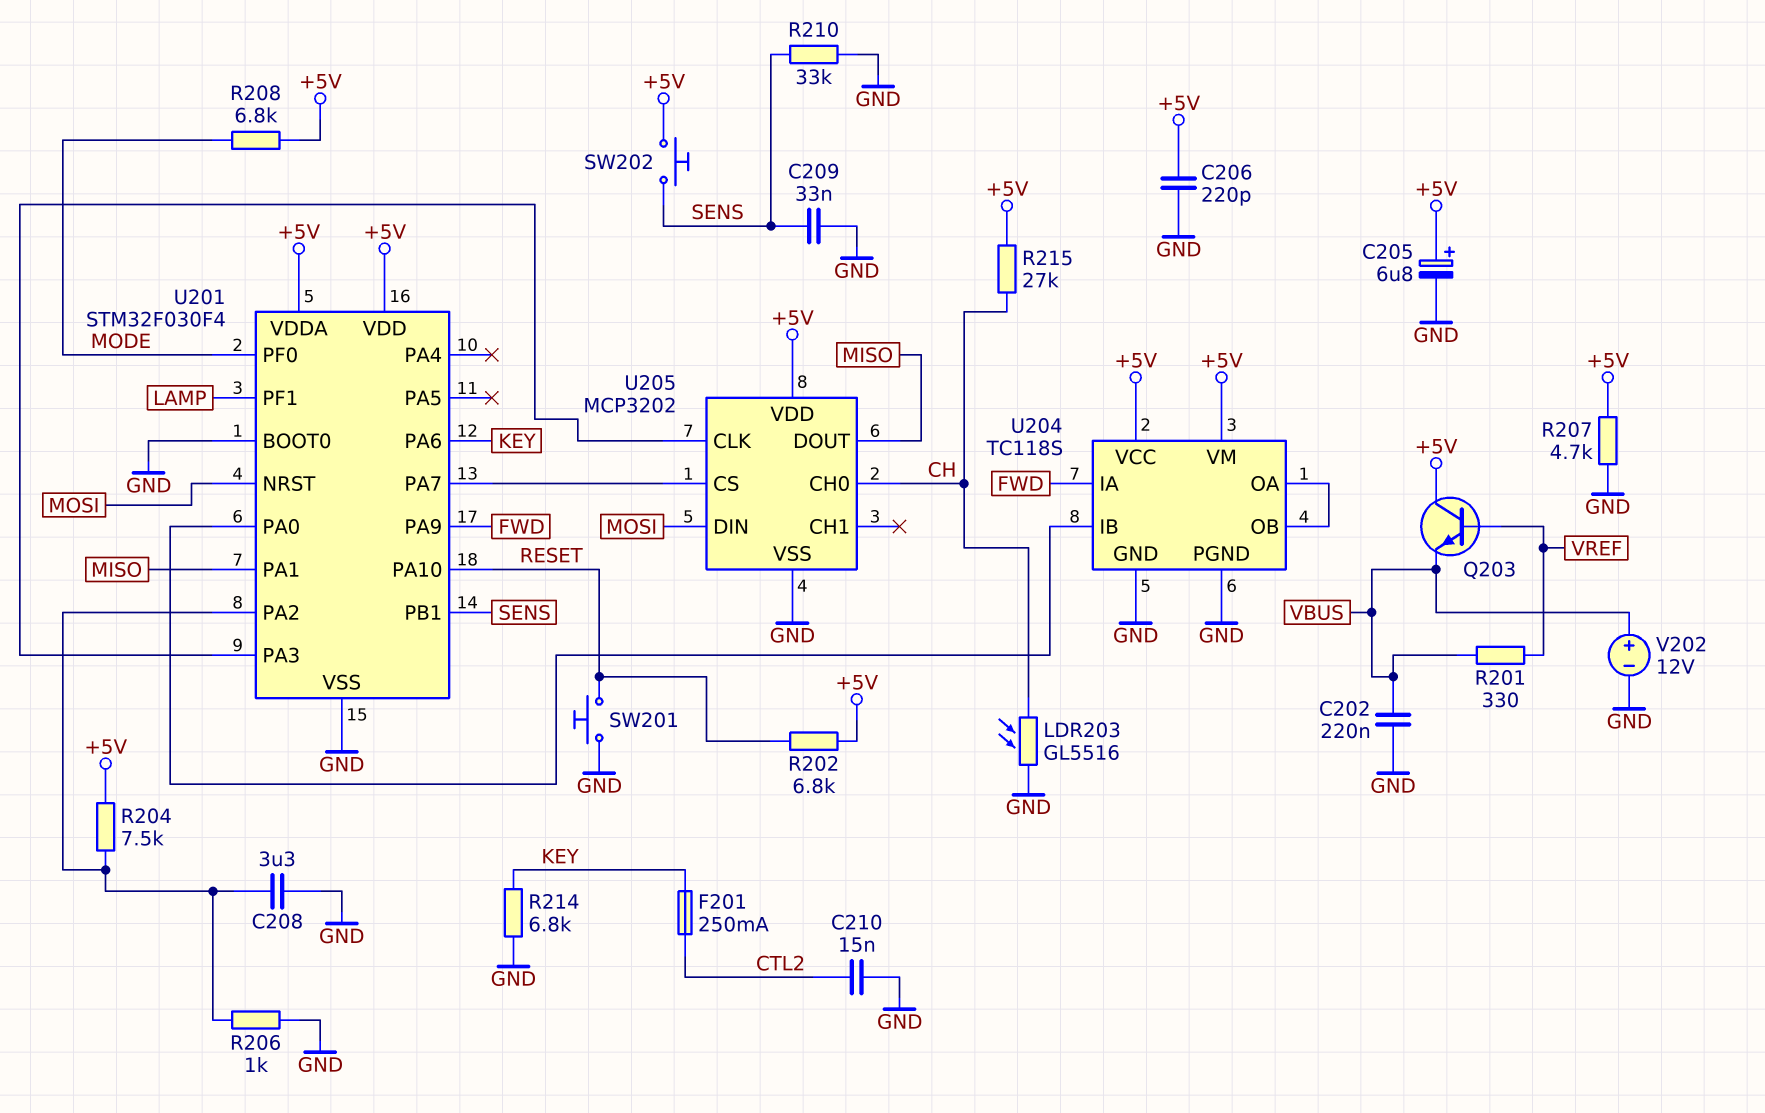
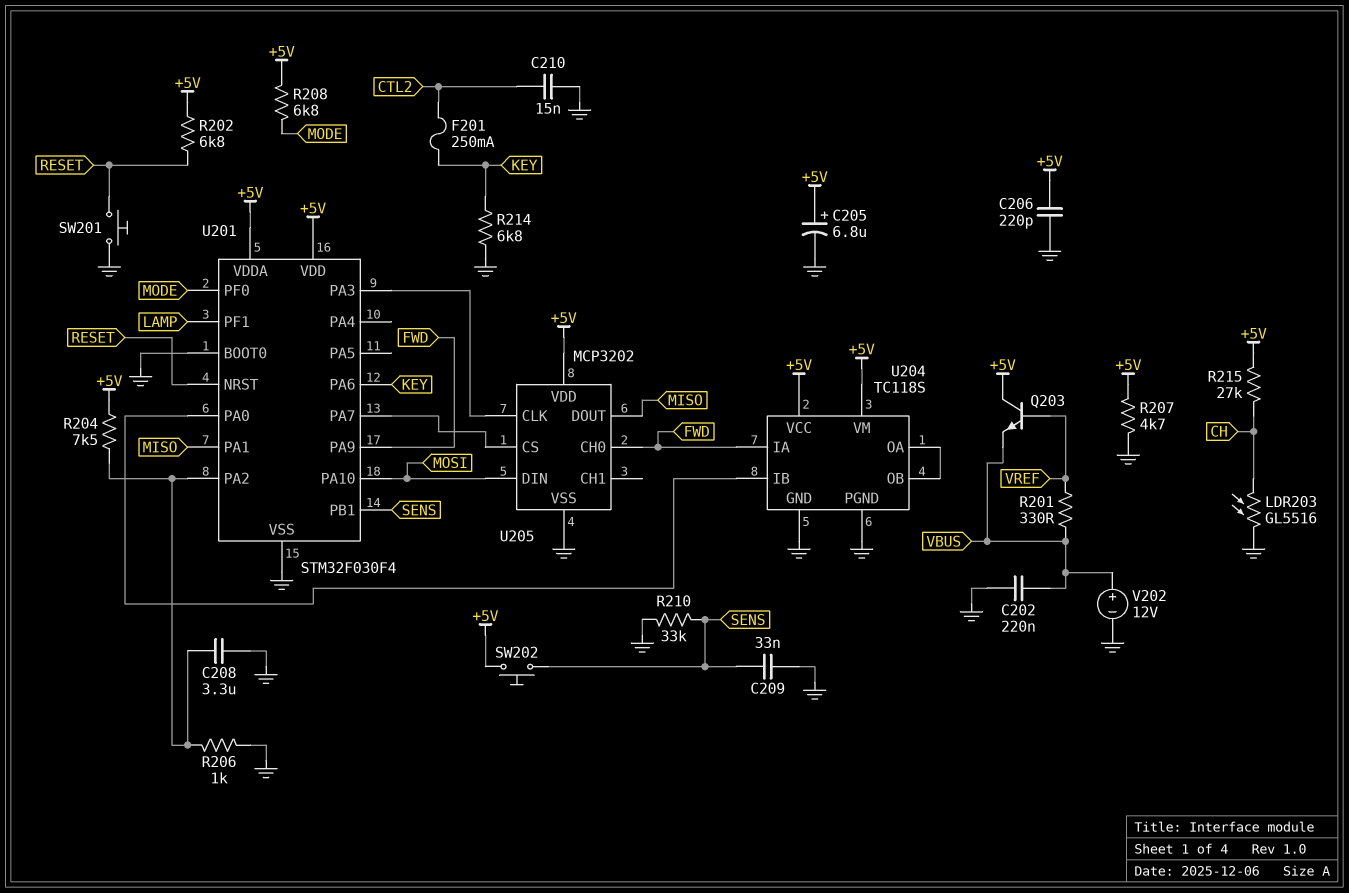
U201 pin NRST: MOSI -> RESET
U201 pin PA10: RESET -> MOSI
U205 pin CH0: CH -> FWD

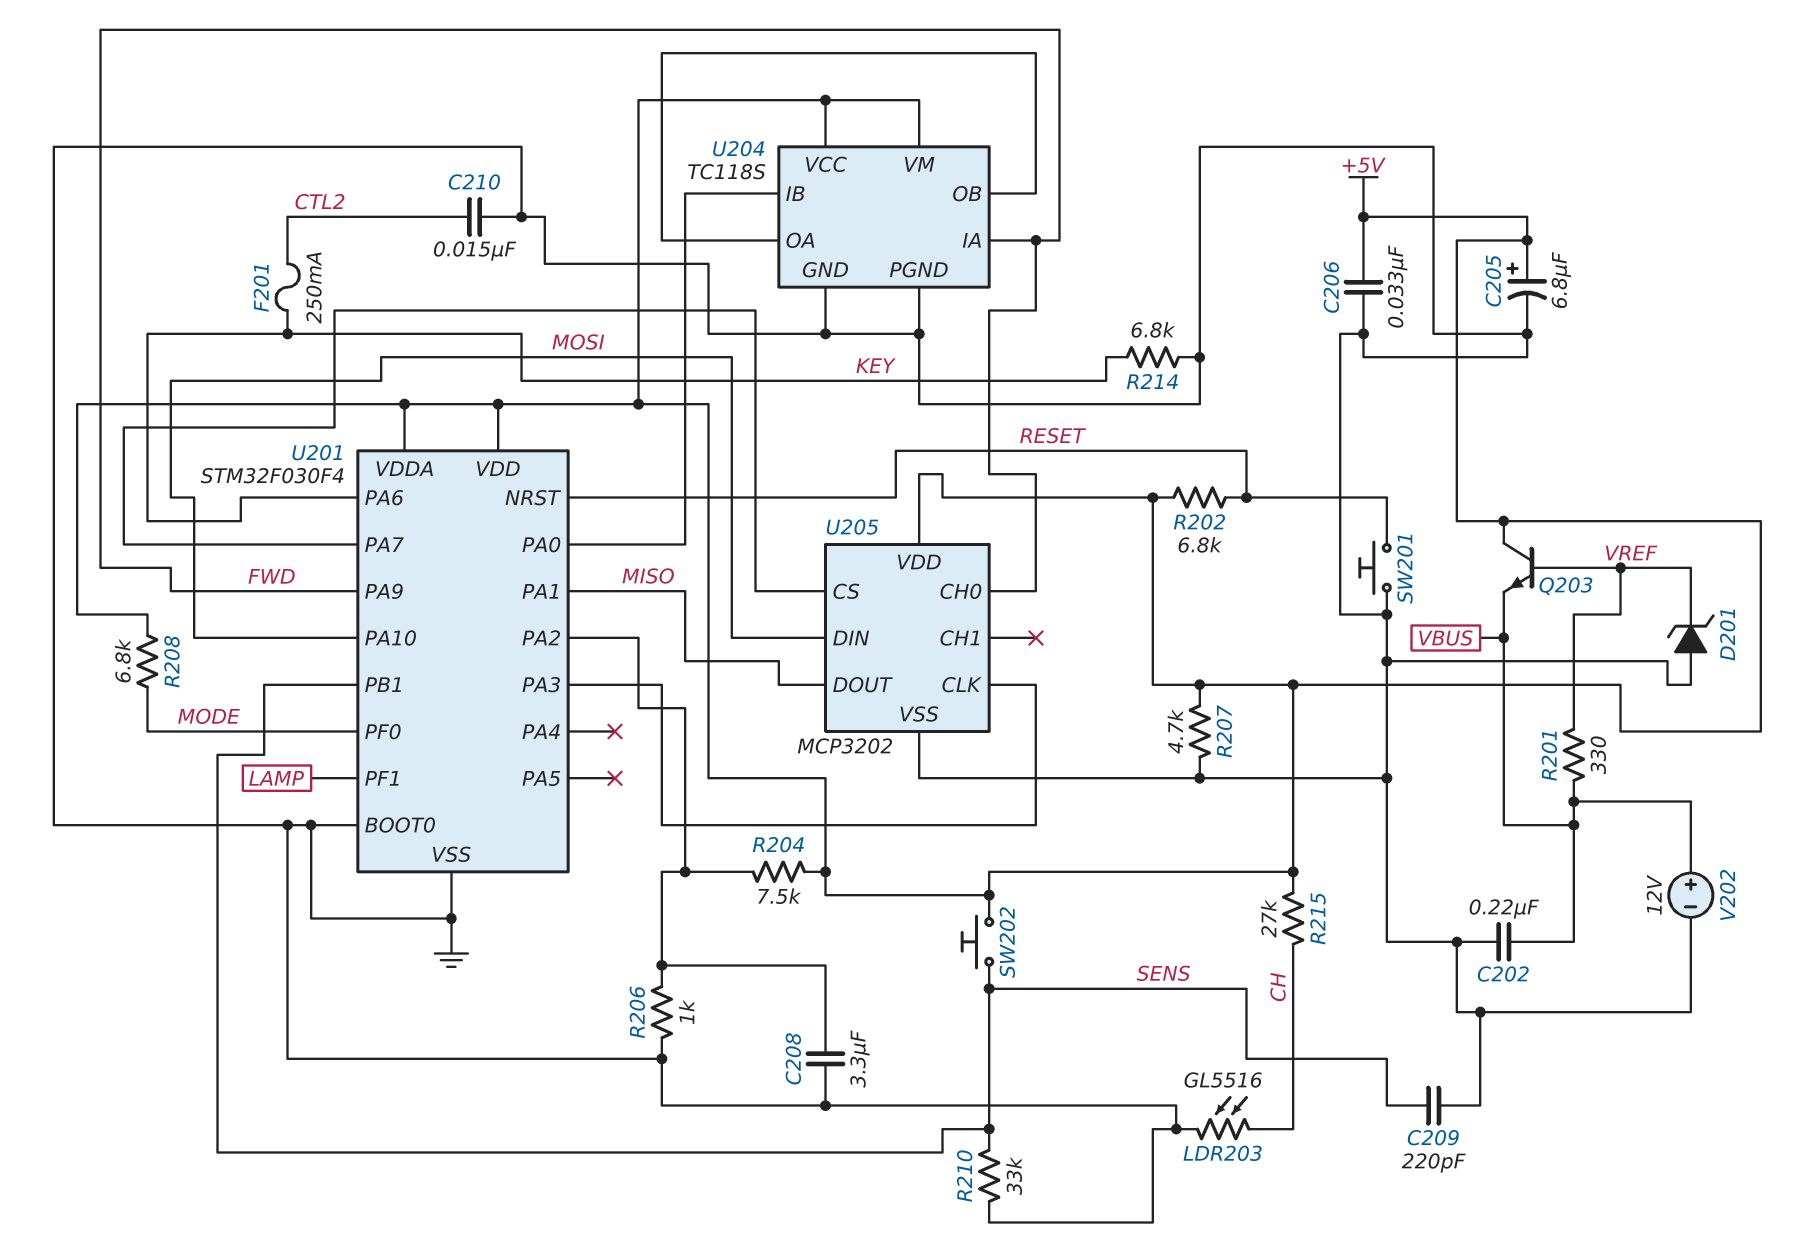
C206: 220pF (+5V, GND) -> 33nF (+5V, GND)
C209: 33nF (GND, SENS) -> 220pF (GND, SENS)
D201: none -> zener (A GND, K VREF)

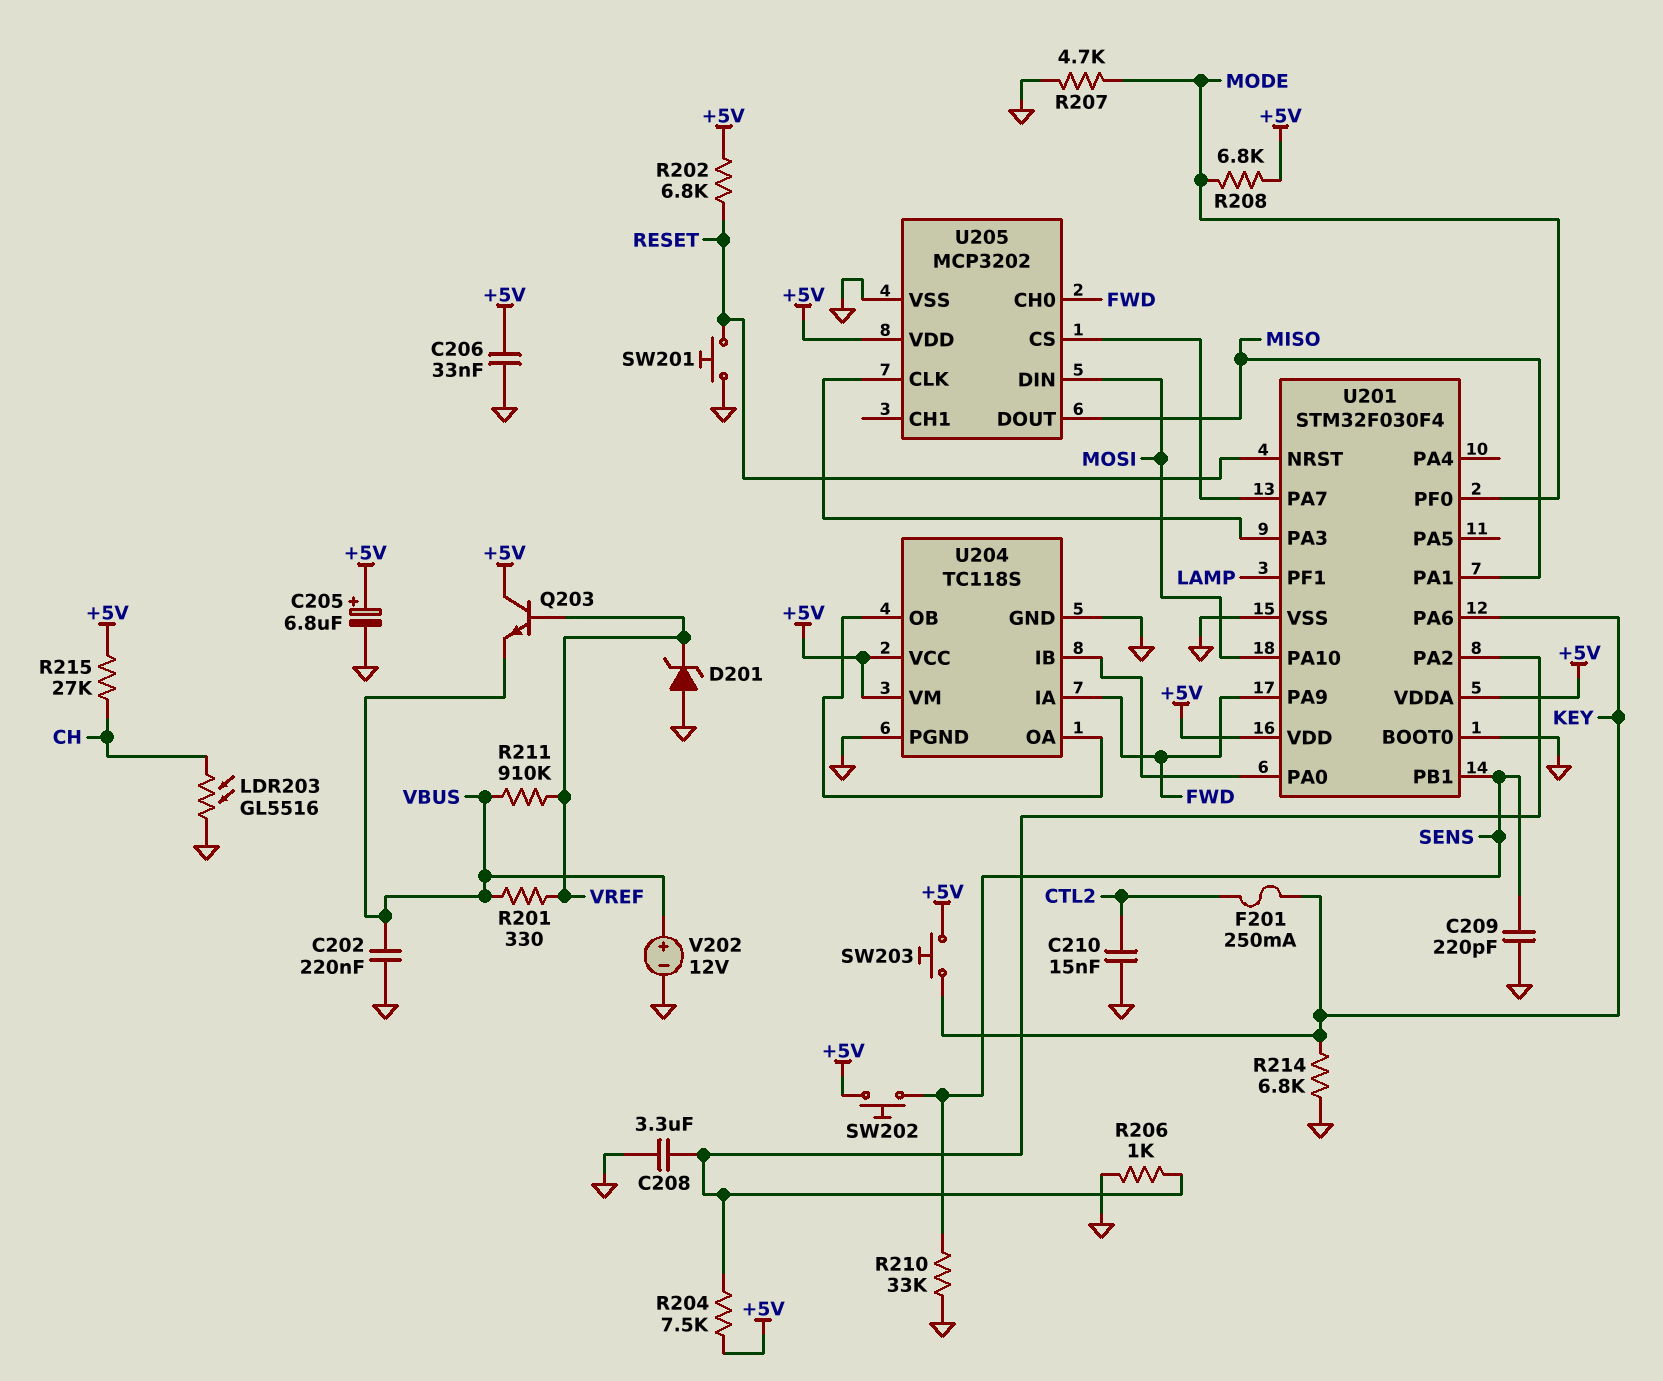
R207: 4.7k (+5V, GND) -> 4.7k (GND, MODE)
R211: none -> 910k (VBUS, VREF)
SW203: none -> button (+5V, KEY)

